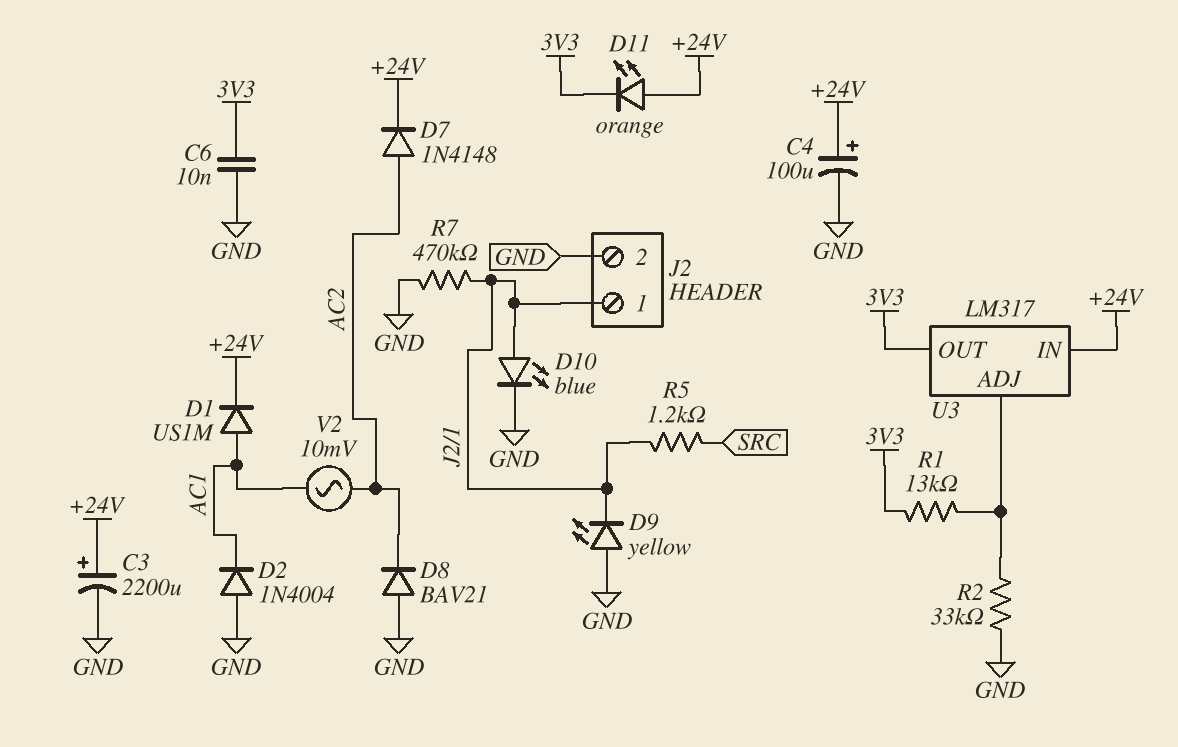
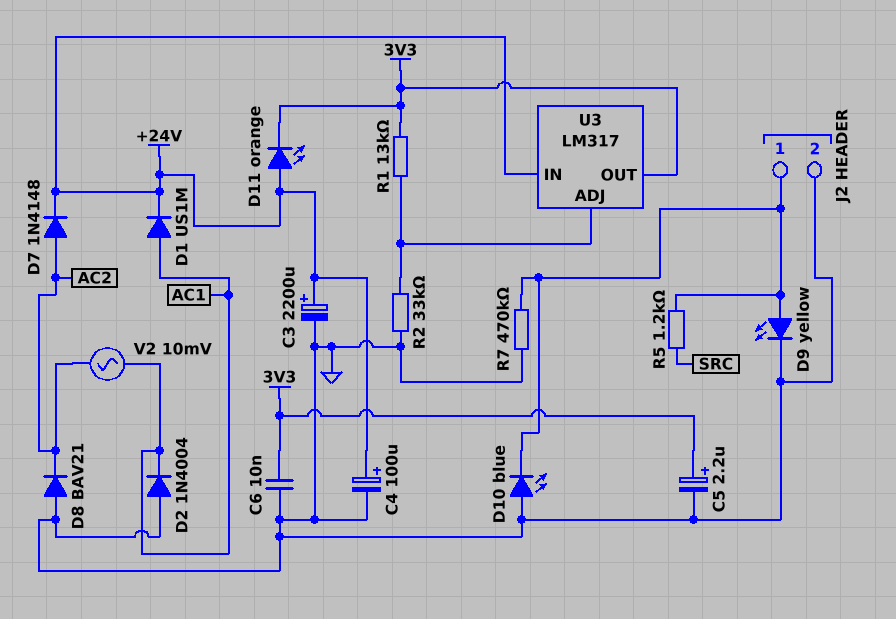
C5: none -> 2.2uF (plus 3V3, minus GND)
D9: LED yellow (A GND, K J2/1) -> LED yellow (A J2/1, K GND)
D10: LED blue (A J2/1, K GND) -> LED blue (A GND, K J2/1)

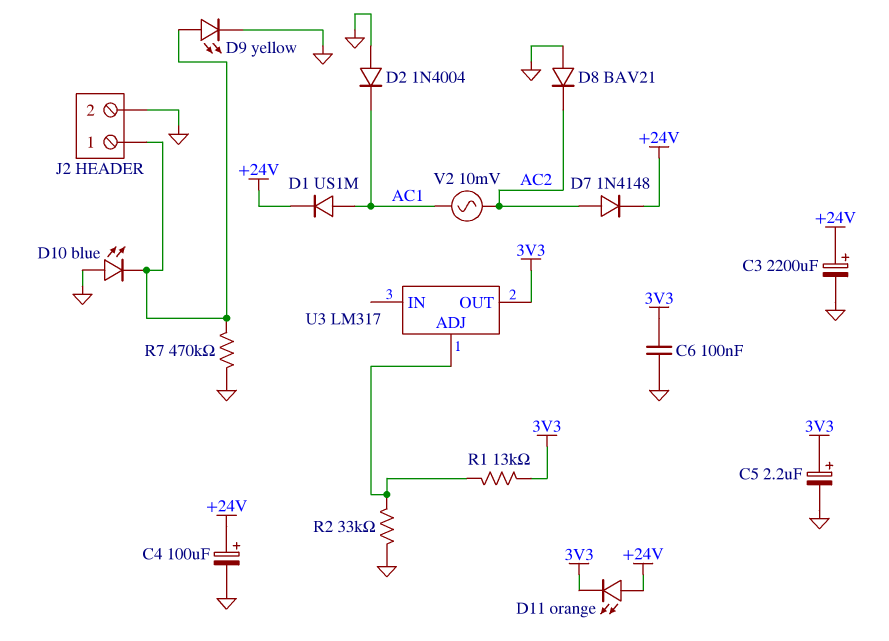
C6: 10nF (3V3, GND) -> 100nF (3V3, GND)
R5: 1.2k (J2/1, SRC) -> none
U3 pin IN: +24V -> none

